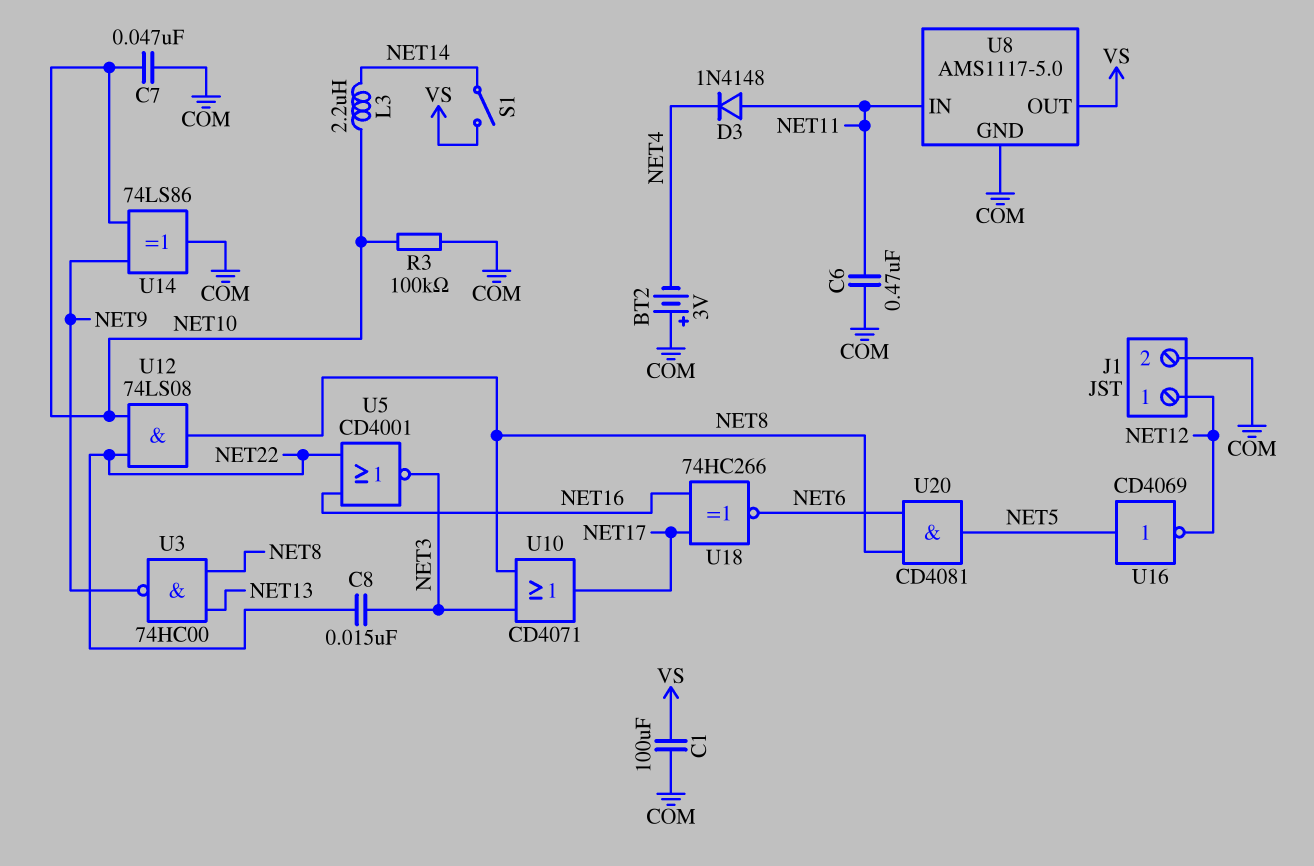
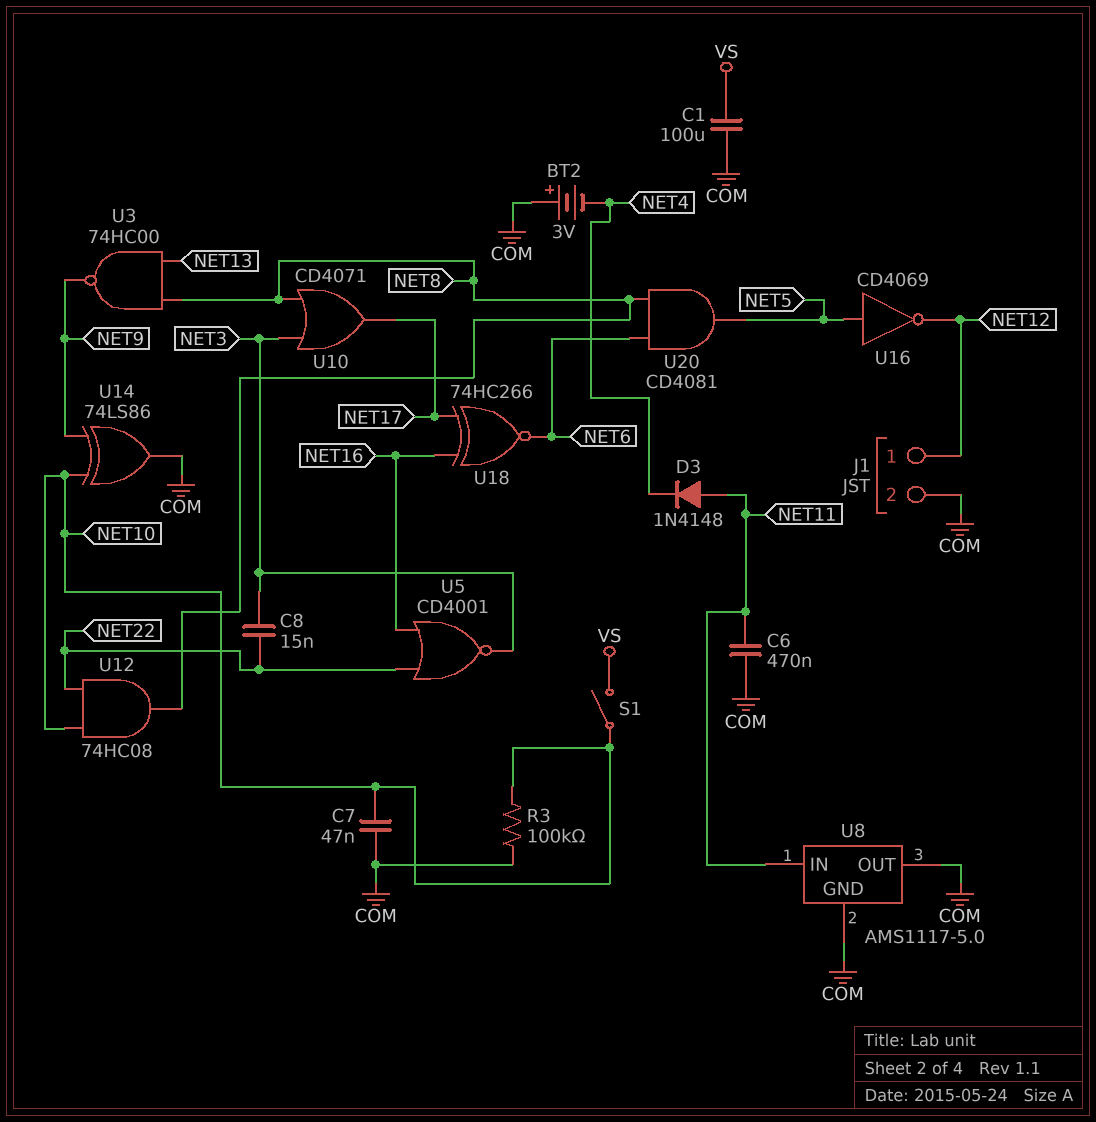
L3: 2.2uH (NET10, NET14) -> none
S1: switch (NET14, VS) -> switch (NET10, VS)
U8 pin OUT: VS -> COM
U12: AND 74LS08 (in NET10, in NET22, out NET8) -> AND 74HC08 (in NET10, in NET22, out NET8)

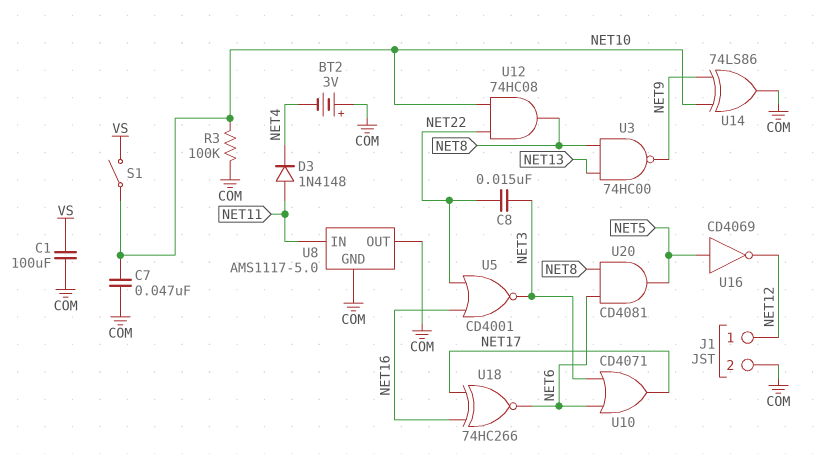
C6: 470nF (COM, NET11) -> none
U10: OR CD4071 (in NET3, in NET8, out NET17) -> OR CD4071 (in NET3, in NET6, out NET17)

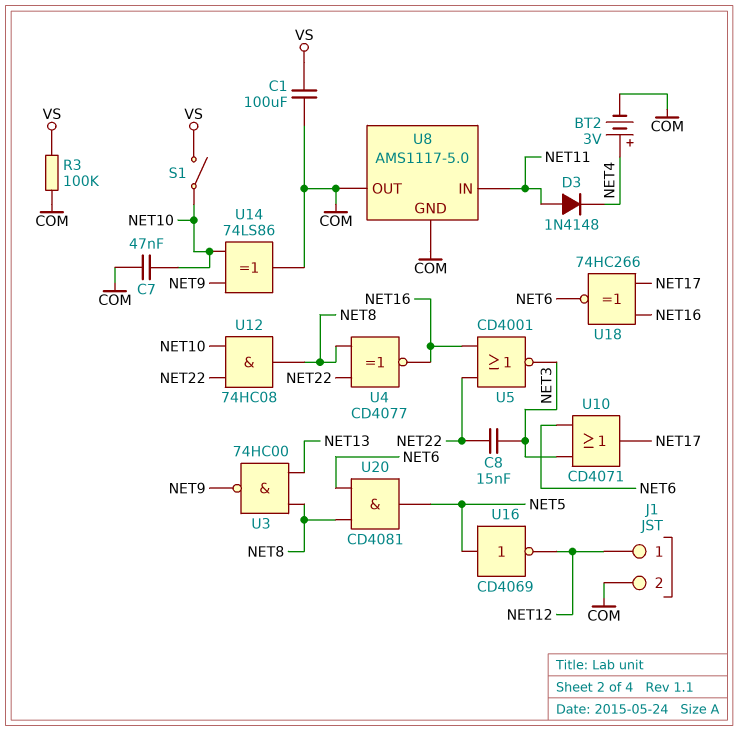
BT2: 3V (plus COM, minus NET4) -> 3V (plus NET4, minus COM)
R3: 100k (COM, NET10) -> 100k (COM, VS)
U4: none -> XNOR CD4077 (in NET8, in NET22, out NET16)

